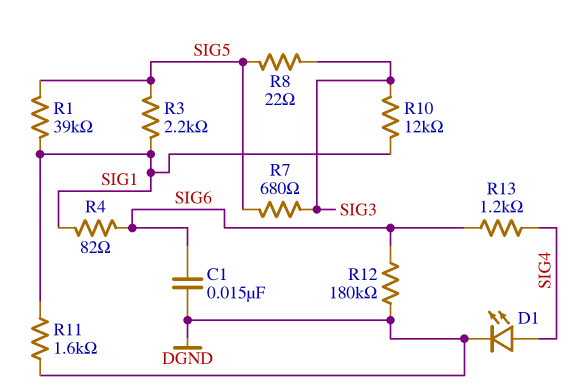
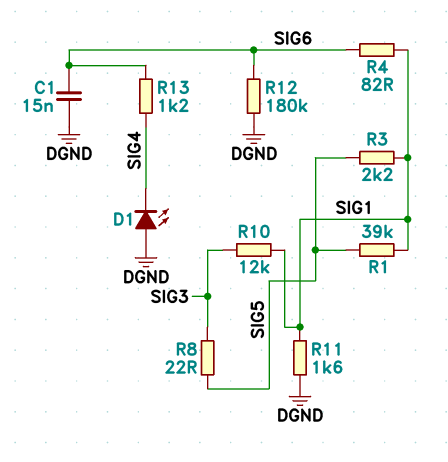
D1: LED (A SIG4, K DGND) -> LED (A DGND, K SIG4)
R7: 680 (SIG3, SIG5) -> none

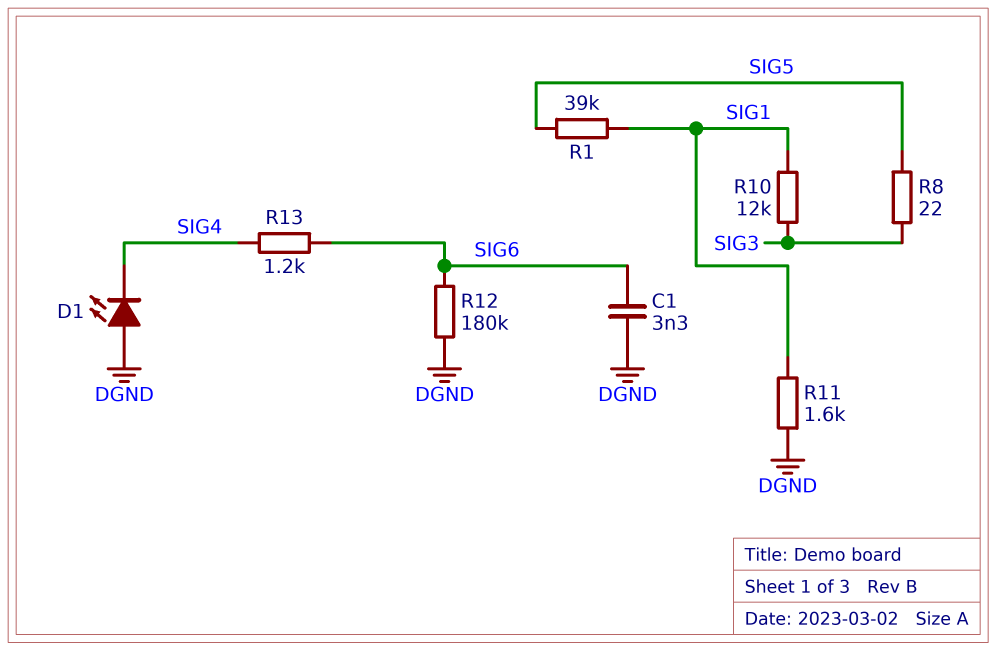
C1: 15nF (DGND, SIG6) -> 3.3nF (DGND, SIG6)
R3: 2.2k (SIG1, SIG5) -> none
R4: 82 (SIG1, SIG6) -> none

